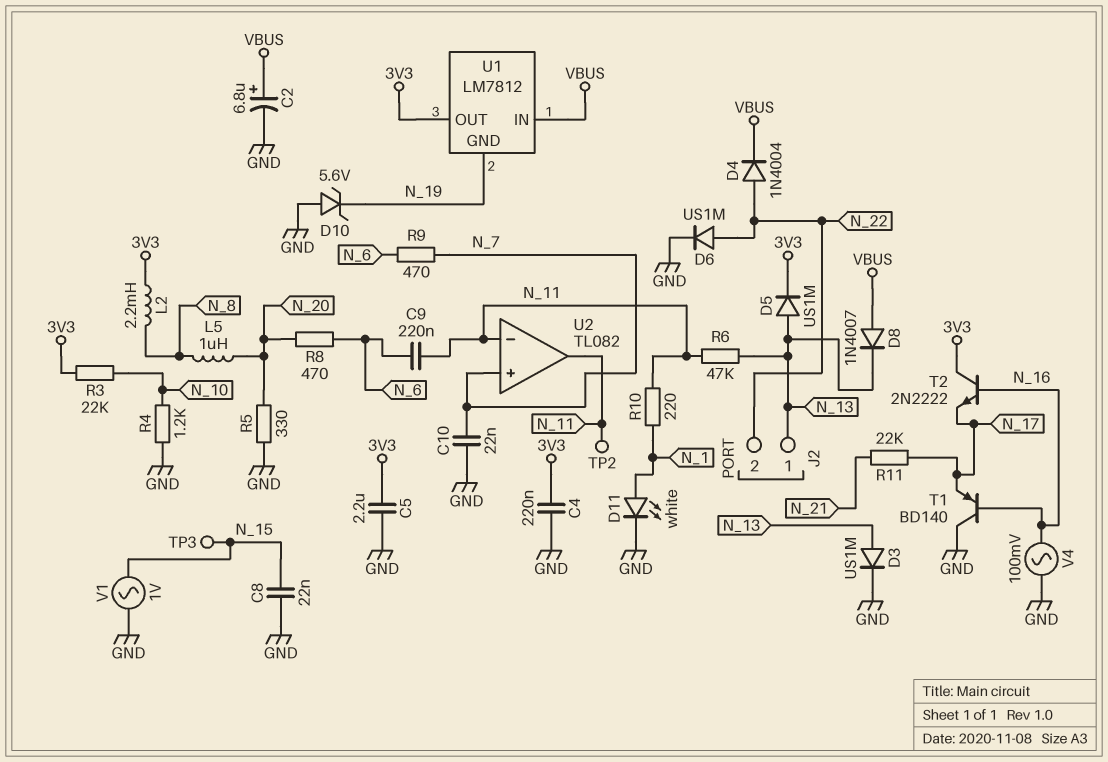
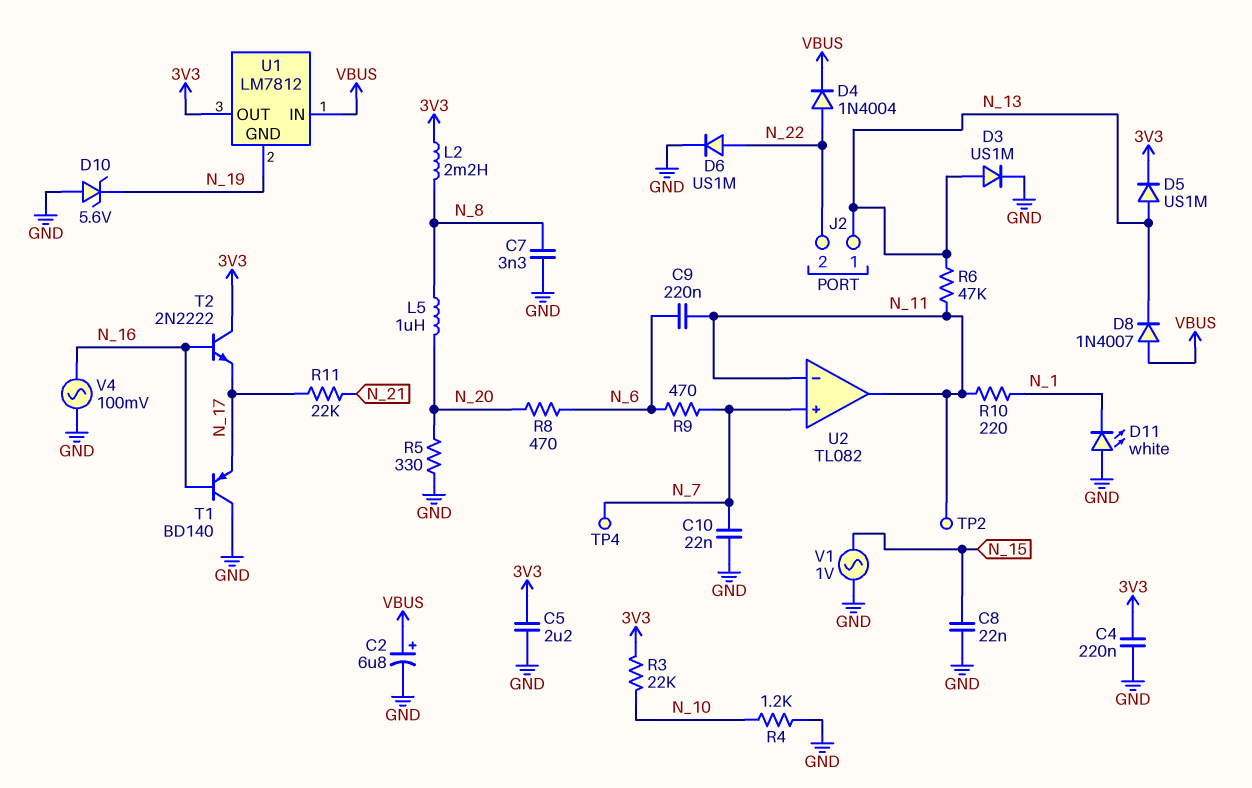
C7: none -> 3.3nF (GND, N_8)
D11: LED white (A N_1, K GND) -> LED white (A GND, K N_1)
TP3: test point (N_15) -> none
TP4: none -> test point (N_7)

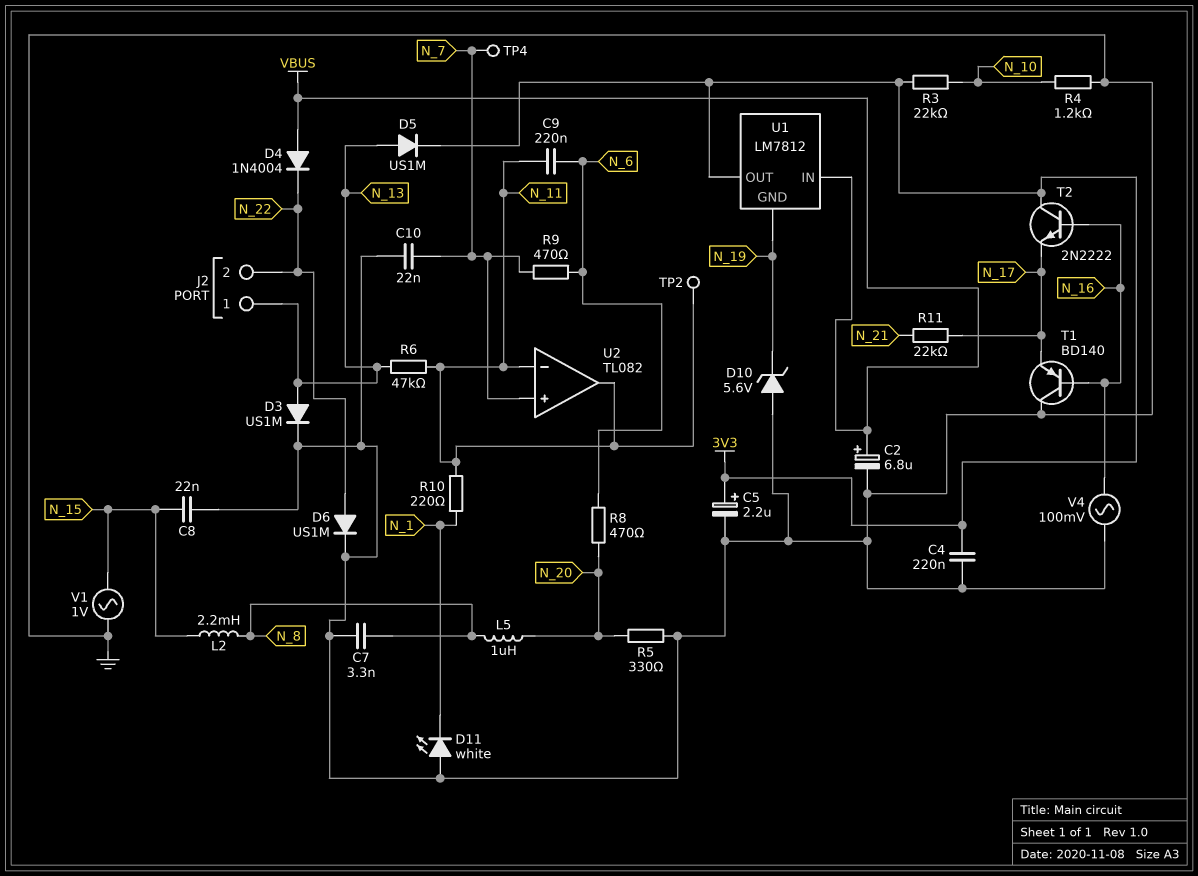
C5: 2.2uF (3V3, GND) -> 2.2uF (plus 3V3, minus GND)
D4: diode 1N4004 (A N_22, K VBUS) -> diode 1N4004 (A VBUS, K N_22)
D8: diode 1N4007 (A VBUS, K N_13) -> none
L2: 2.2mH (3V3, N_8) -> 2.2mH (N_8, N_15)

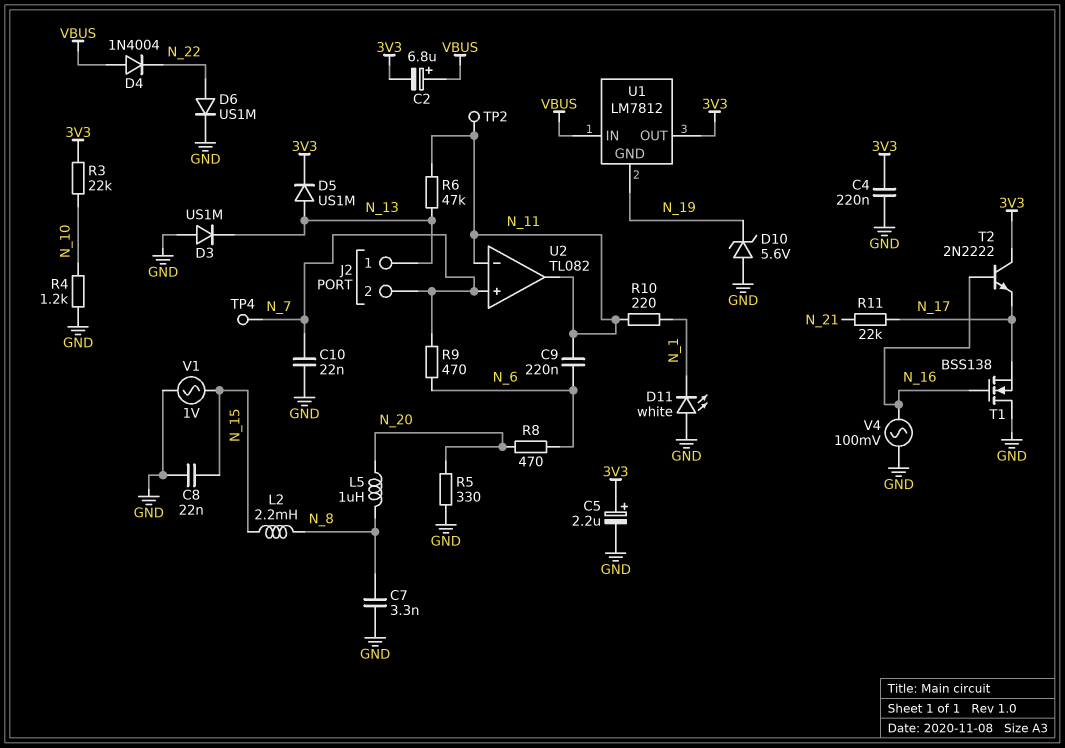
C2: 6.8uF (plus VBUS, minus GND) -> 6.8uF (plus VBUS, minus 3V3)
D3: diode US1M (A N_13, K GND) -> diode US1M (A GND, K N_13)
J2 pin 2: N_22 -> N_7
T1: PNP BD140 (B N_16, C GND, E N_17) -> NMOS BSS138 (G N_16, D GND, S N_17)

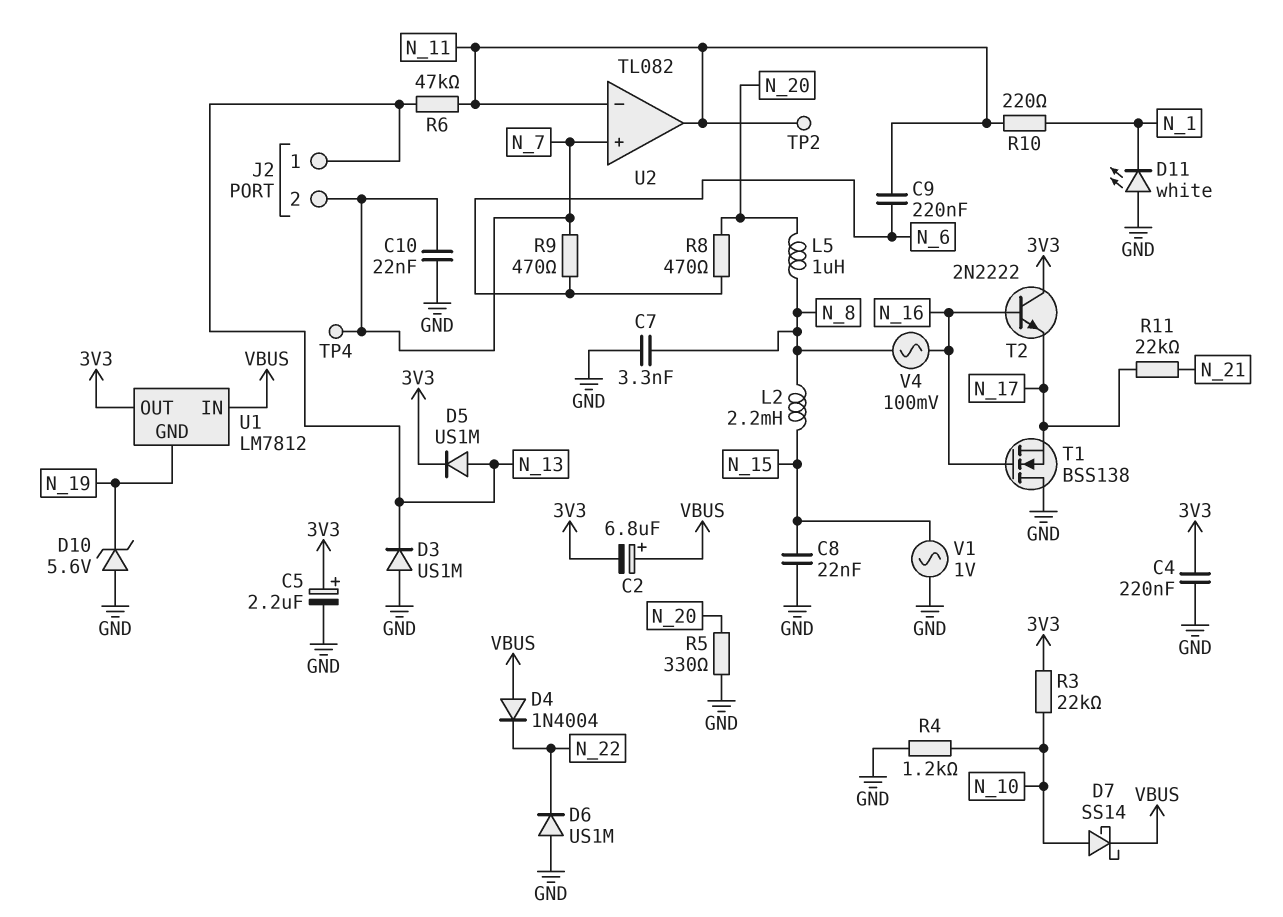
D6: diode US1M (A N_22, K GND) -> diode US1M (A GND, K N_22)
D7: none -> schottky SS14 (A N_10, K VBUS)
V4: AC 100mV (GND, N_16) -> AC 100mV (N_8, N_16)

